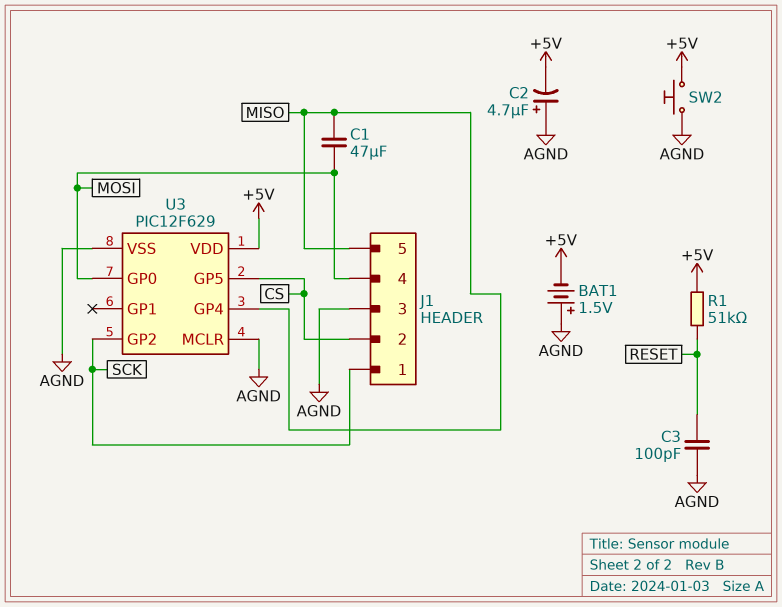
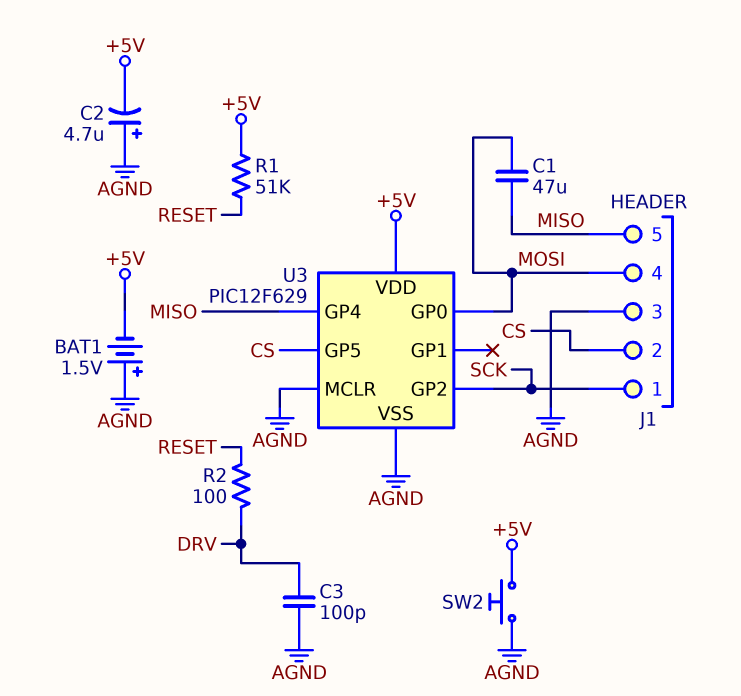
C3: 100pF (AGND, RESET) -> 100pF (AGND, DRV)
R2: none -> 100 (DRV, RESET)

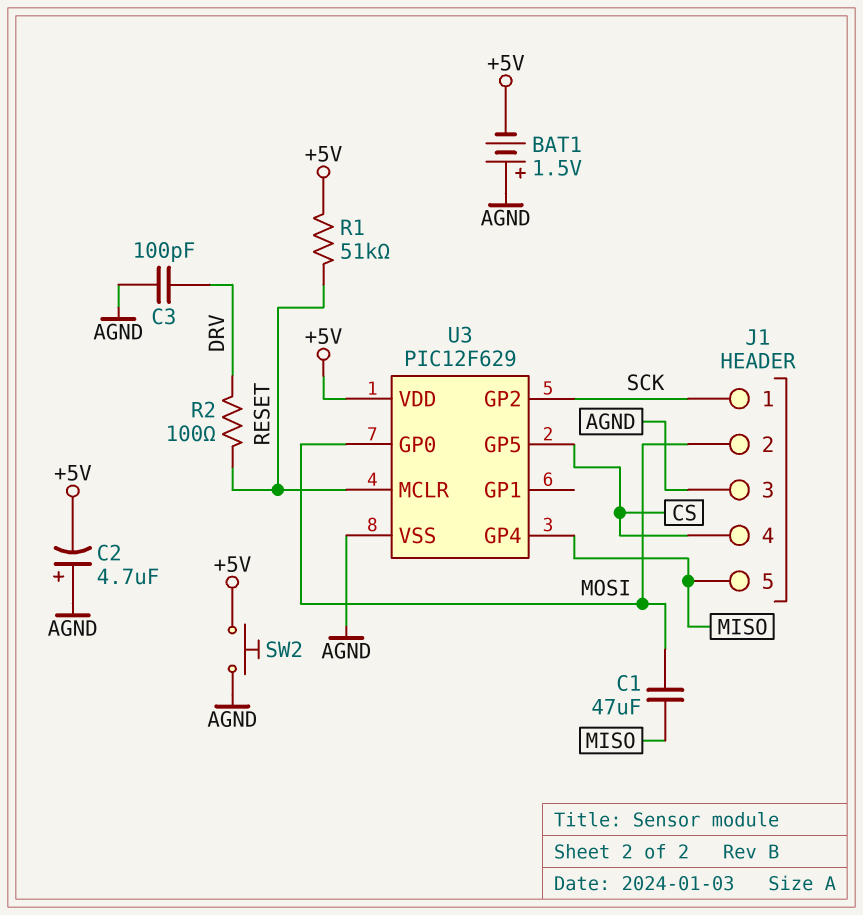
J1 pin 2: CS -> MOSI
J1 pin 4: MOSI -> CS
U3 pin MCLR: AGND -> RESET

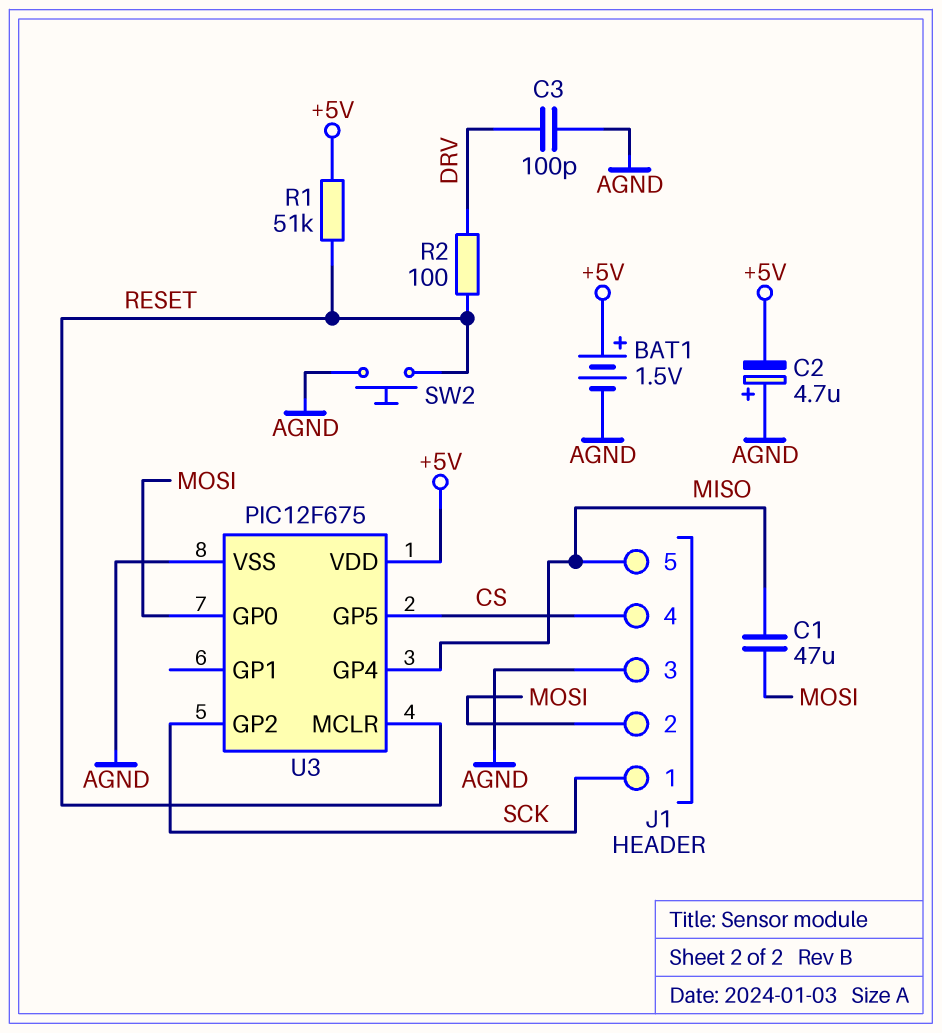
BAT1: 1.5V (plus AGND, minus +5V) -> 1.5V (plus +5V, minus AGND)
SW2: button (+5V, AGND) -> button (AGND, RESET)
U3: PIC12F629 -> PIC12F675

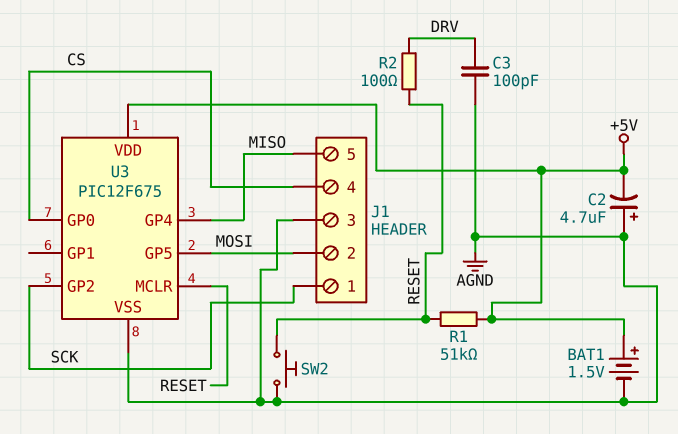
C1: 47uF (MISO, MOSI) -> none
U3 pin GP0: MOSI -> CS
U3 pin GP5: CS -> MOSI

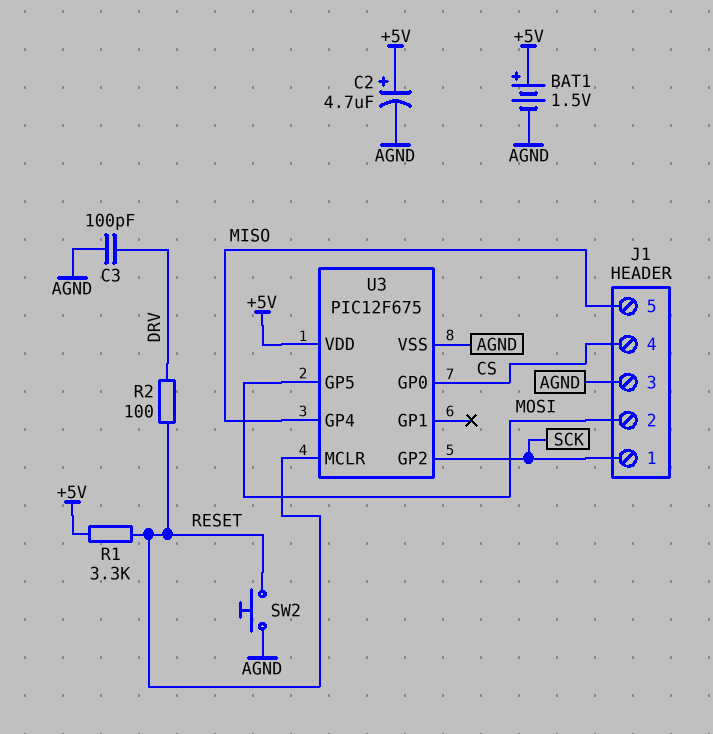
C2: 4.7uF (plus AGND, minus +5V) -> 4.7uF (plus +5V, minus AGND)
R1: 51k (+5V, RESET) -> 3.3k (+5V, RESET)

